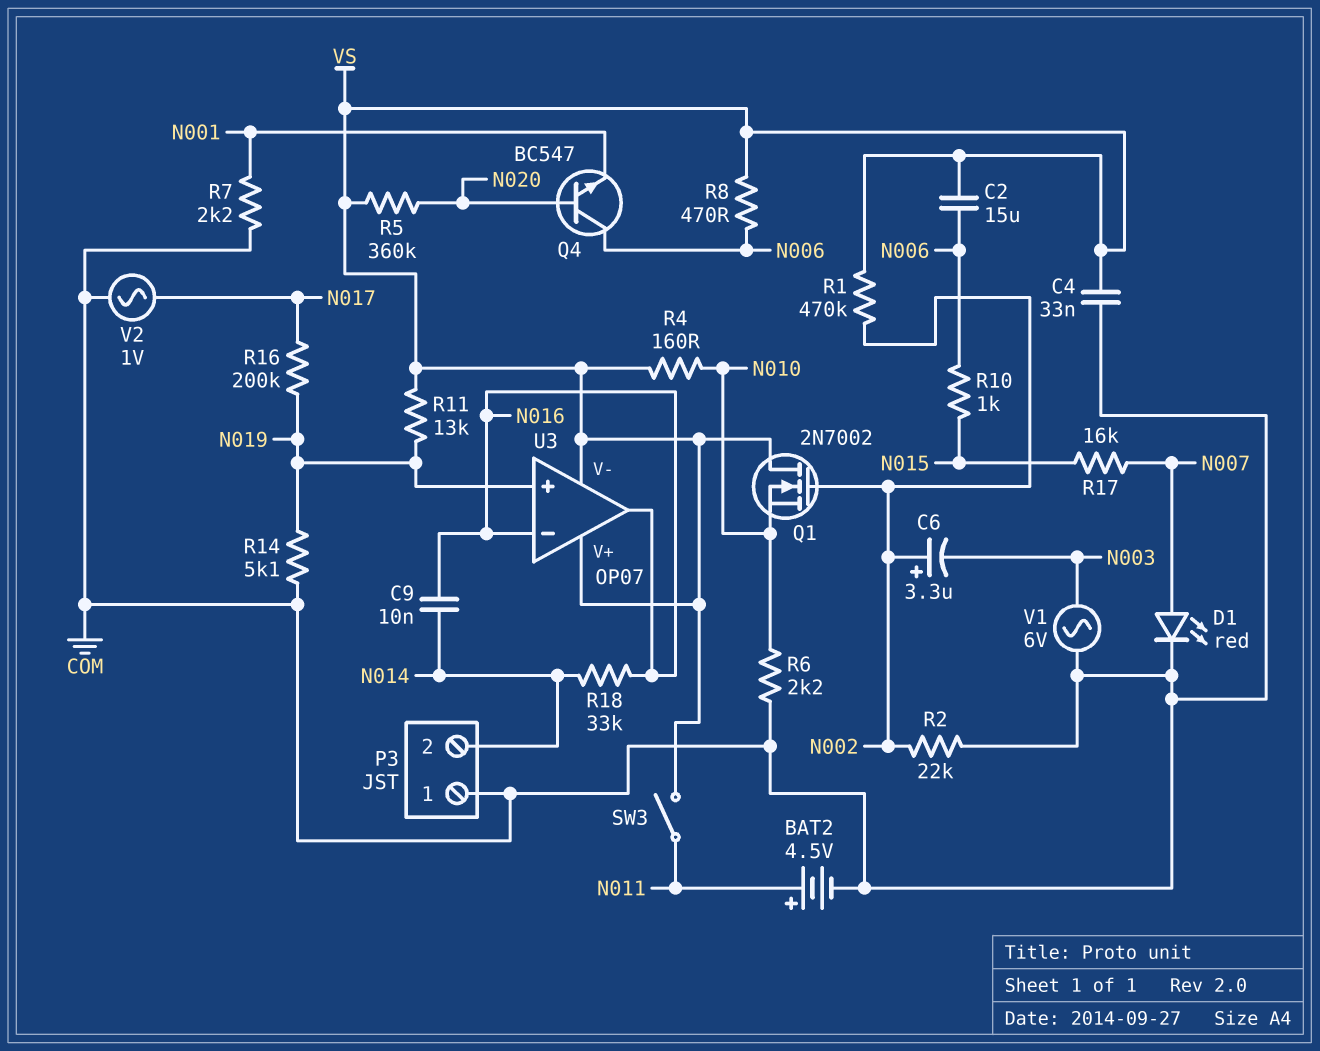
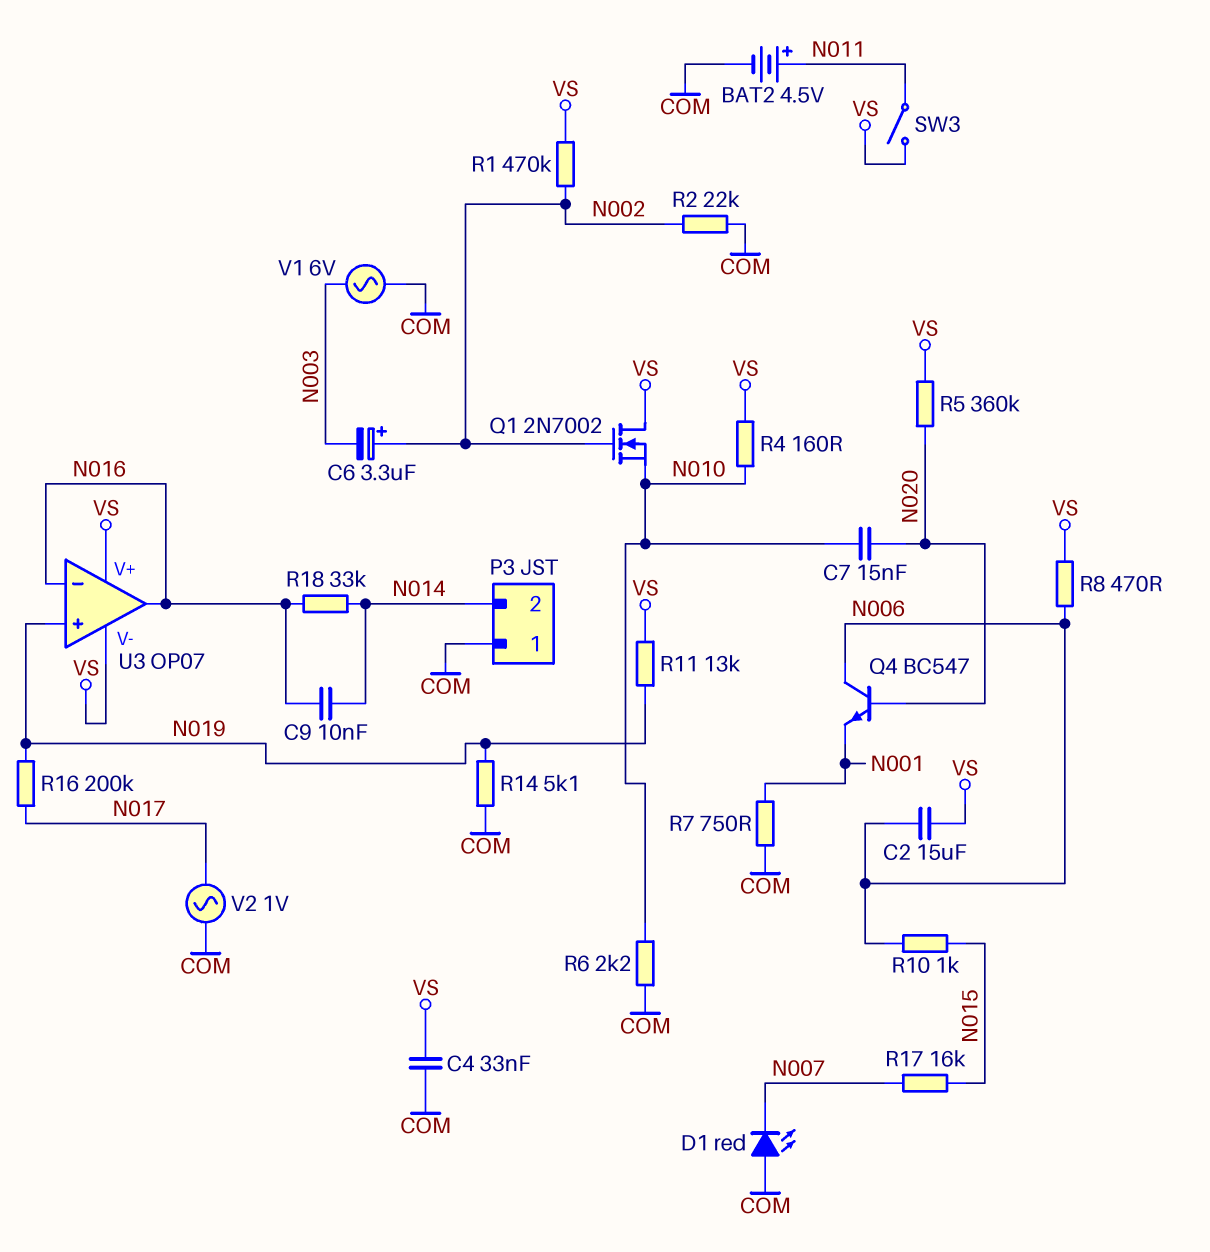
C7: none -> 15nF (N010, N020)
D1: LED red (A N007, K COM) -> LED red (A COM, K N007)
R7: 2.2k (COM, N001) -> 750 (COM, N001)

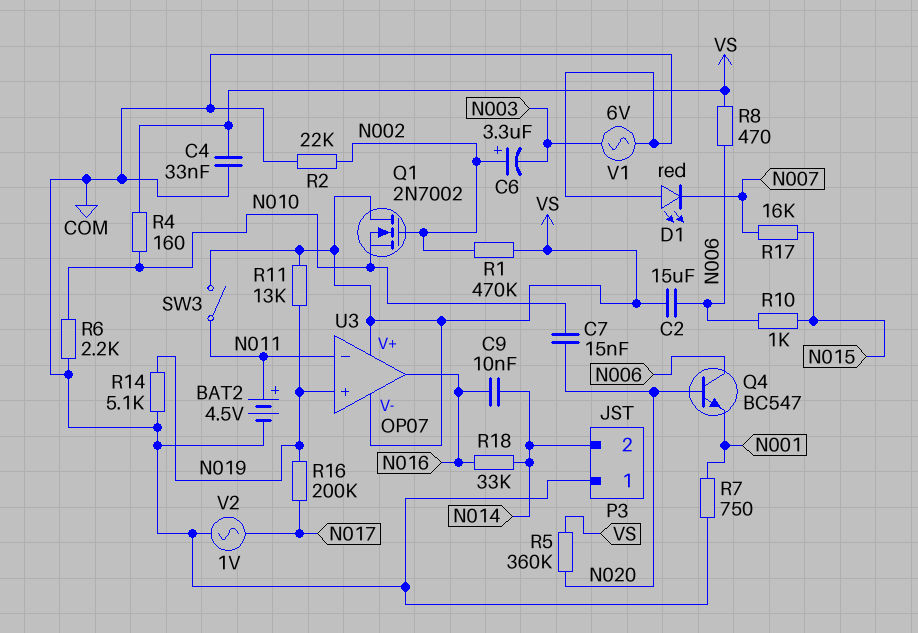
U3 pin in-: N016 -> N011

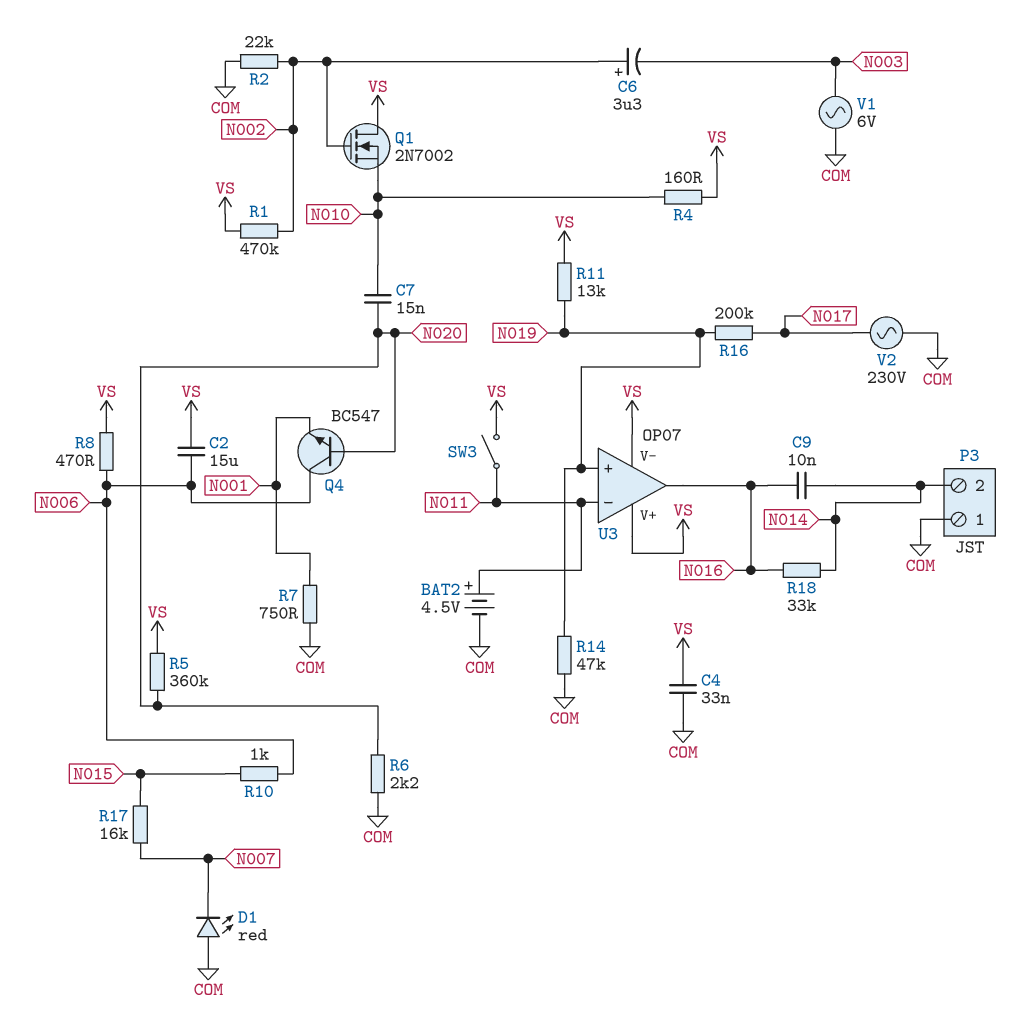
R6: 2.2k (COM, N010) -> 2.2k (COM, N020)
R14: 5.1k (COM, N019) -> 47k (COM, N019)
V2: AC 1V (COM, N017) -> AC 230V (COM, N017)

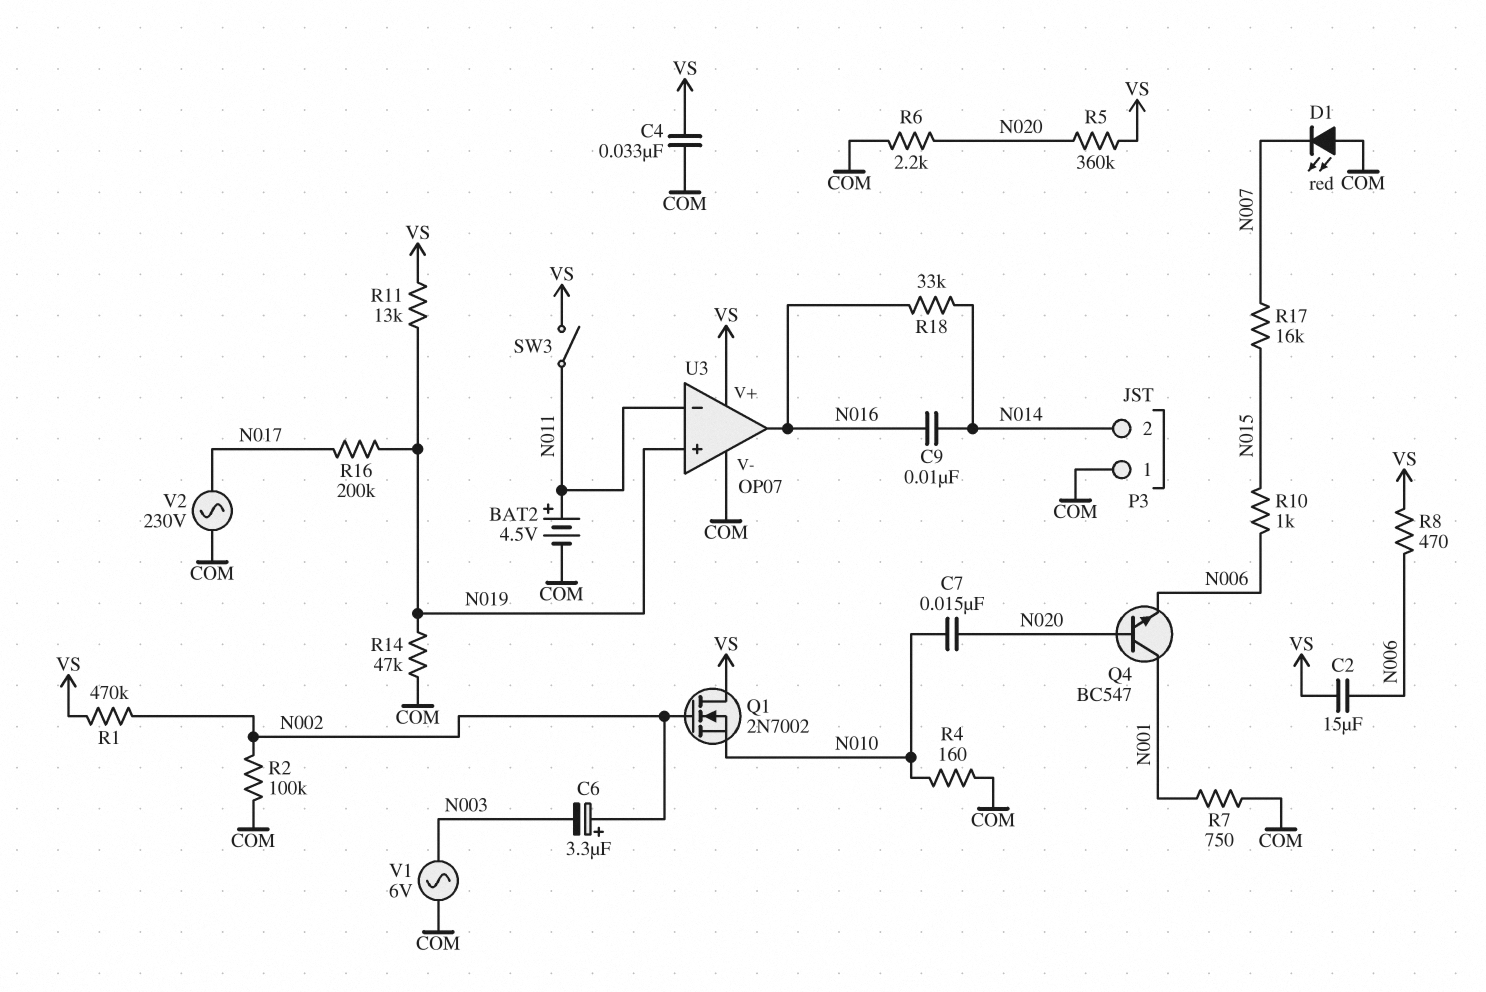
Q4: NPN BC547 (B N020, C N006, E N001) -> NPN BC547 (B N020, C N001, E N006)
R2: 22k (COM, N002) -> 100k (COM, N002)
R4: 160 (N010, VS) -> 160 (COM, N010)
U3 pin V-: VS -> COM

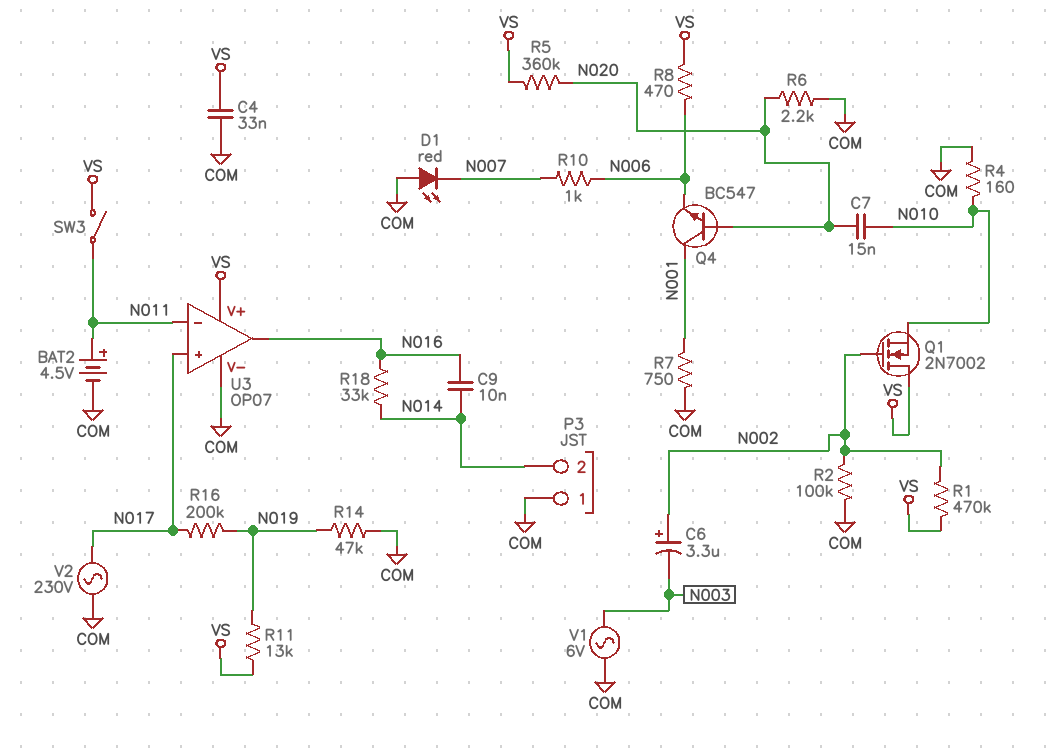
C2: 15uF (N006, VS) -> none
R10: 1k (N006, N015) -> 1k (N006, N007)
R17: 16k (N007, N015) -> none
U3 pin in+: N019 -> N017

